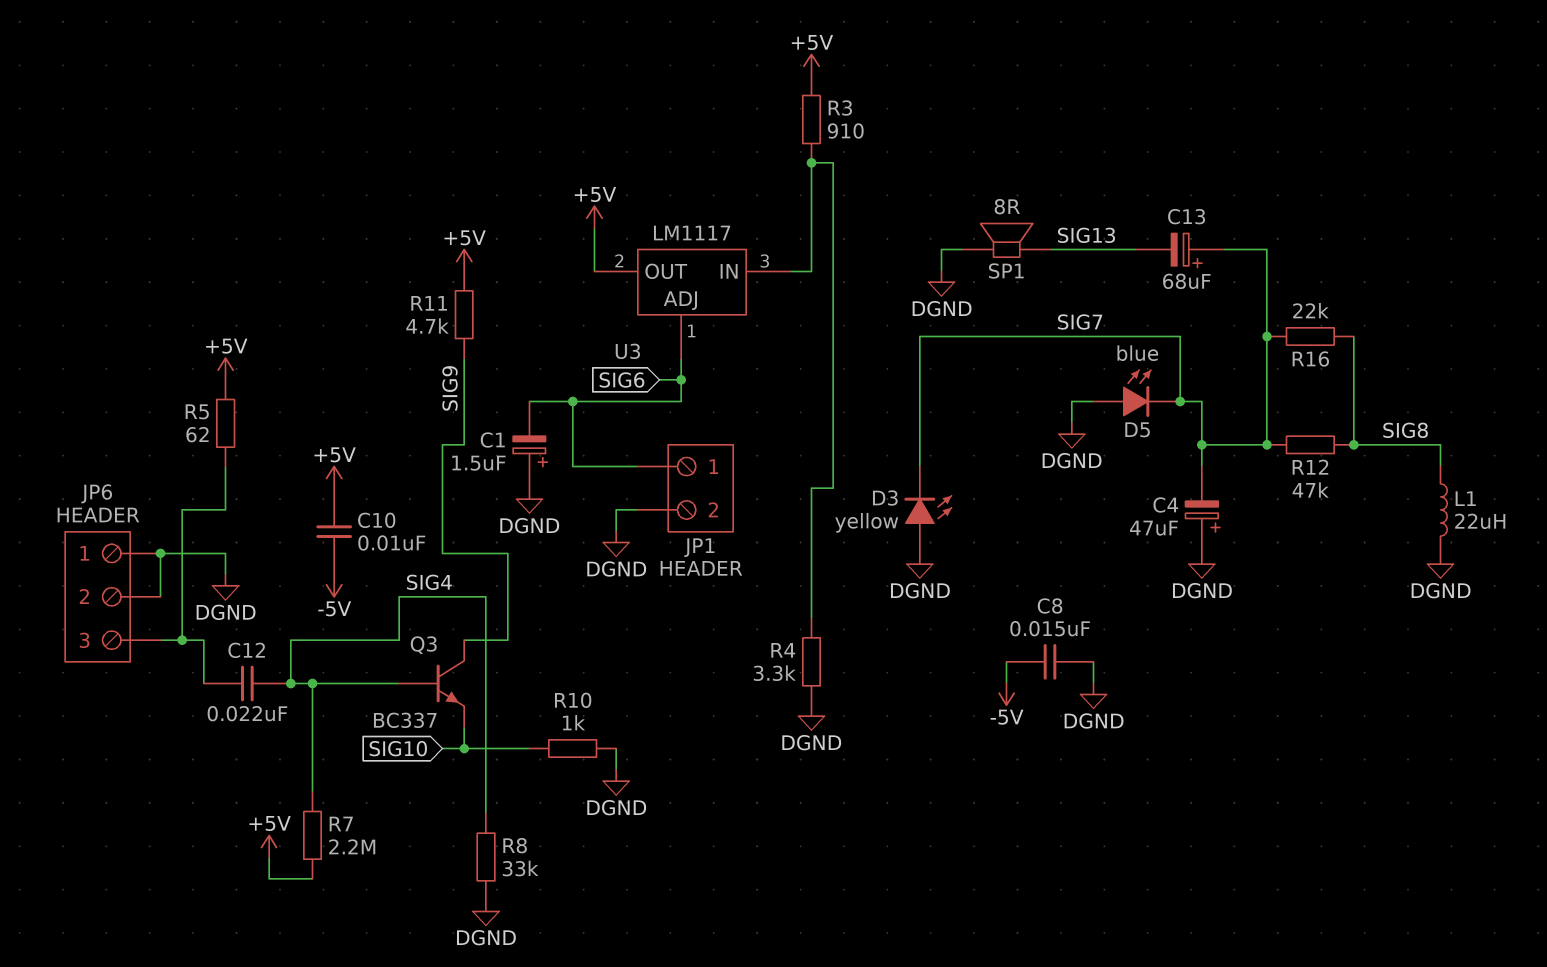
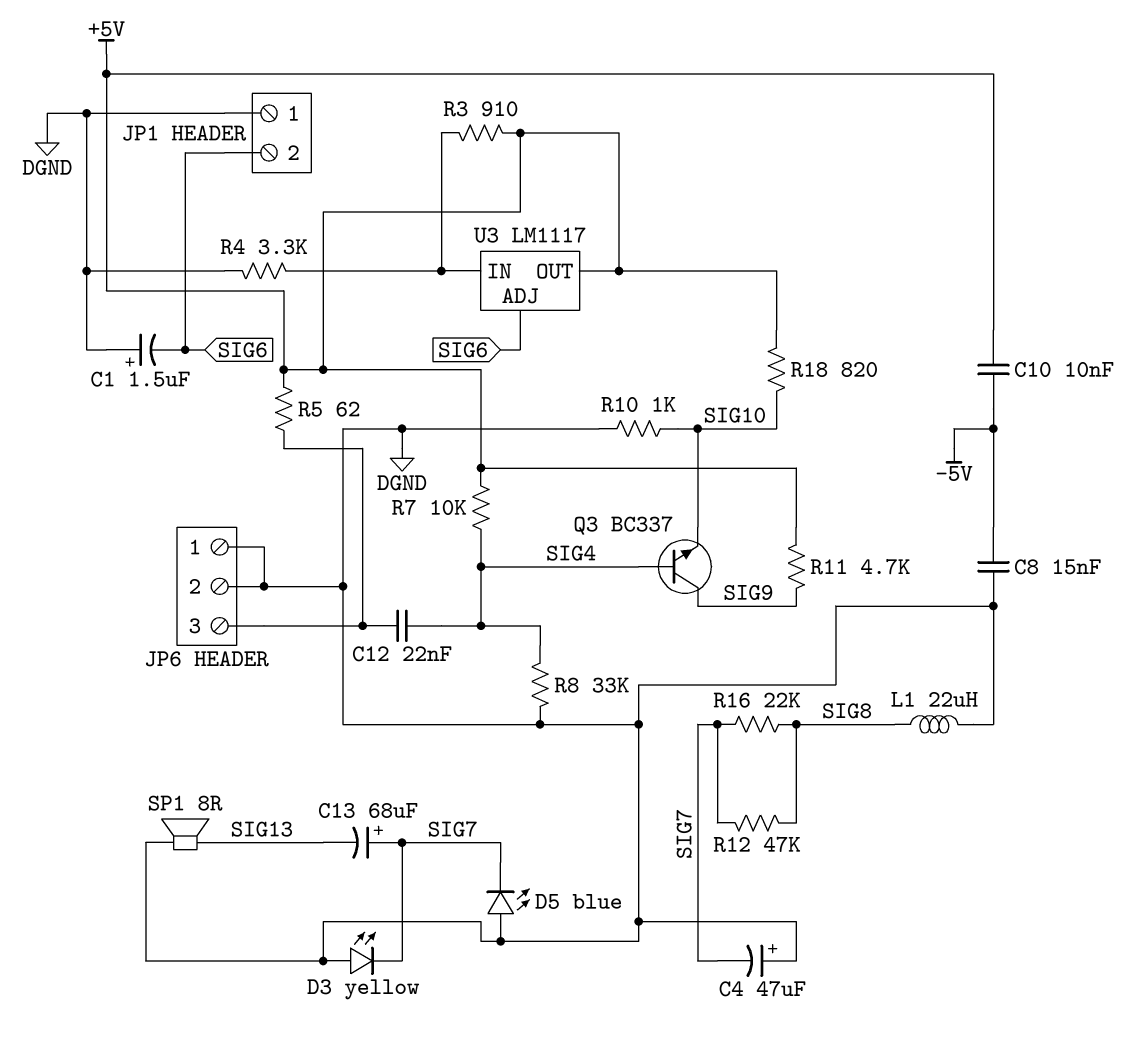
JP1 pin 1: SIG6 -> DGND
JP1 pin 2: DGND -> SIG6
R7: 2.2M (+5V, SIG4) -> 10k (+5V, SIG4)
R18: none -> 820 (+5V, SIG10)

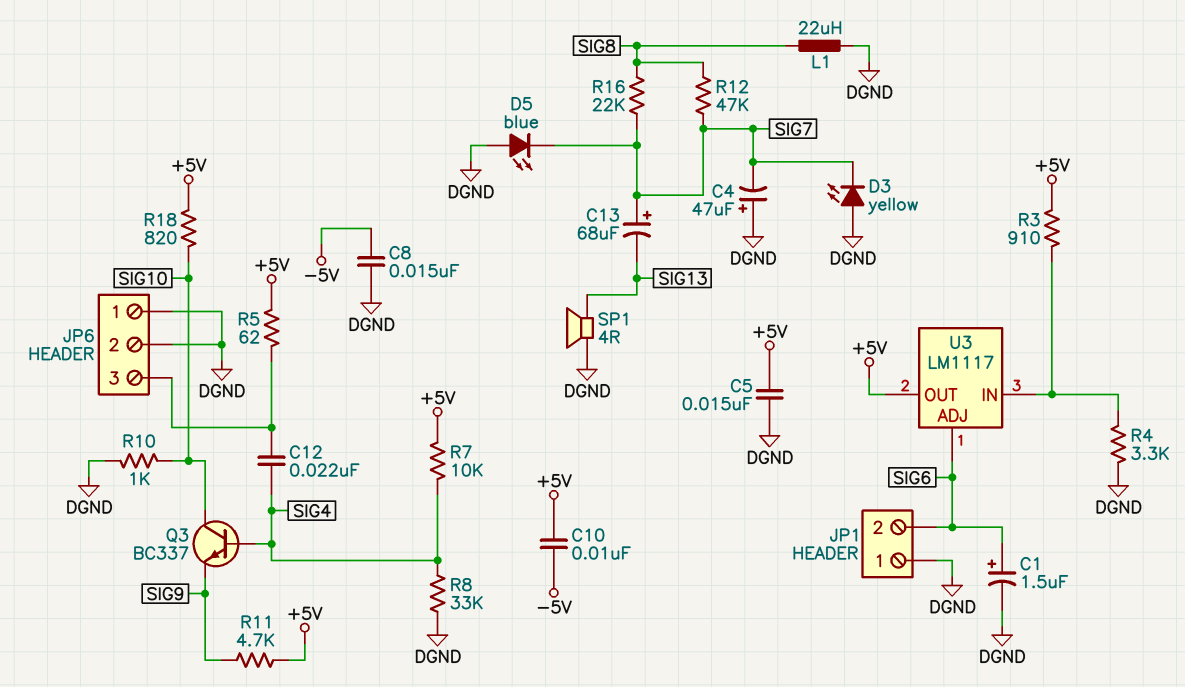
C1: 1.5uF (plus DGND, minus SIG6) -> 1.5uF (plus SIG6, minus DGND)
C5: none -> 15nF (+5V, DGND)
Q3: NPN BC337 (B SIG4, C SIG9, E SIG10) -> NPN BC337 (B SIG4, C SIG10, E SIG9)
SP1: speaker 8R (DGND, SIG13) -> speaker 4R (DGND, SIG13)

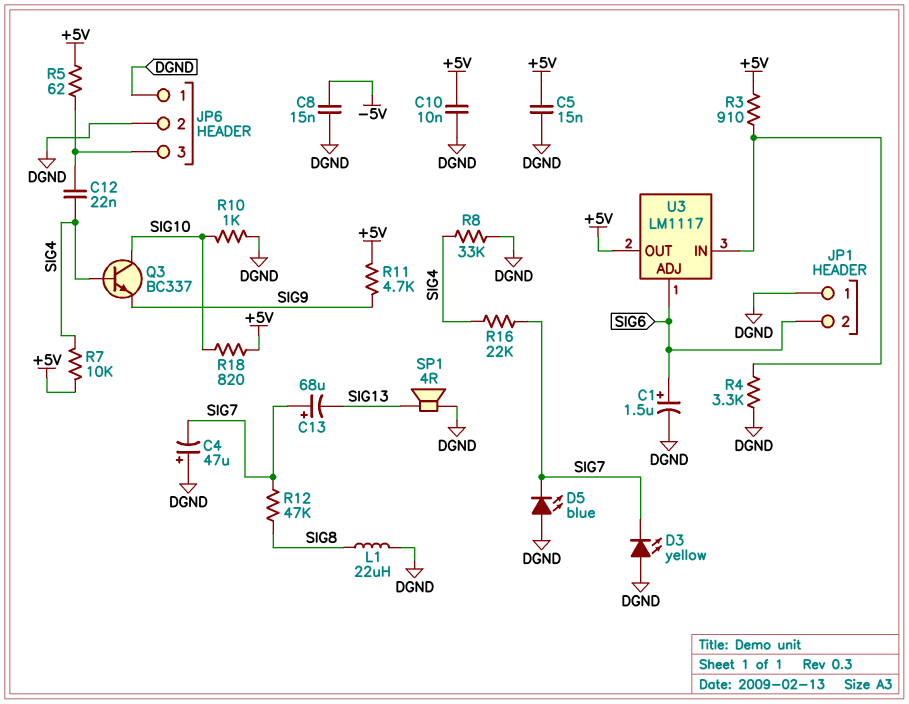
C10: 10nF (+5V, -5V) -> 10nF (+5V, DGND)
R16: 22k (SIG7, SIG8) -> 22k (SIG4, SIG7)

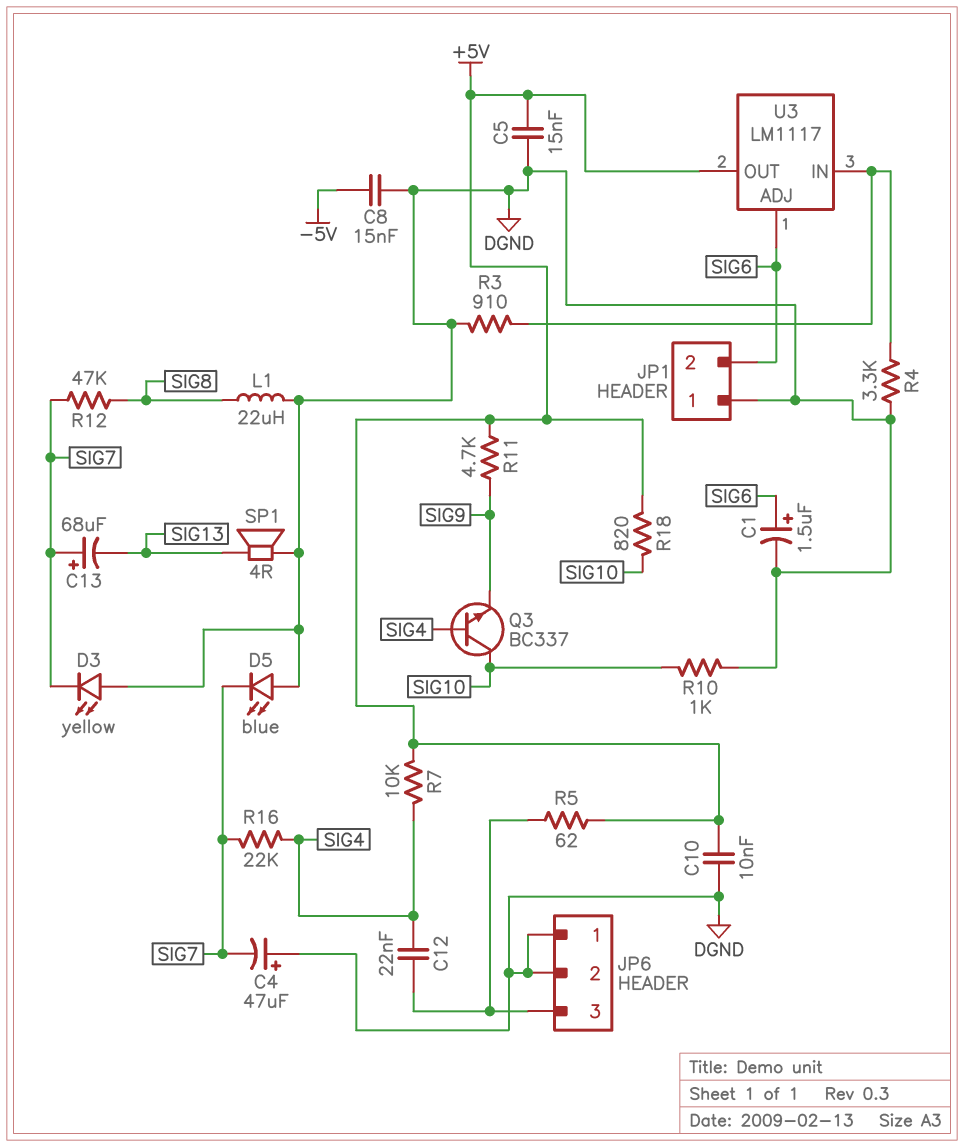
R3: 910 (+5V, U3/IN) -> 910 (DGND, U3/IN)
R8: 33k (DGND, SIG4) -> none

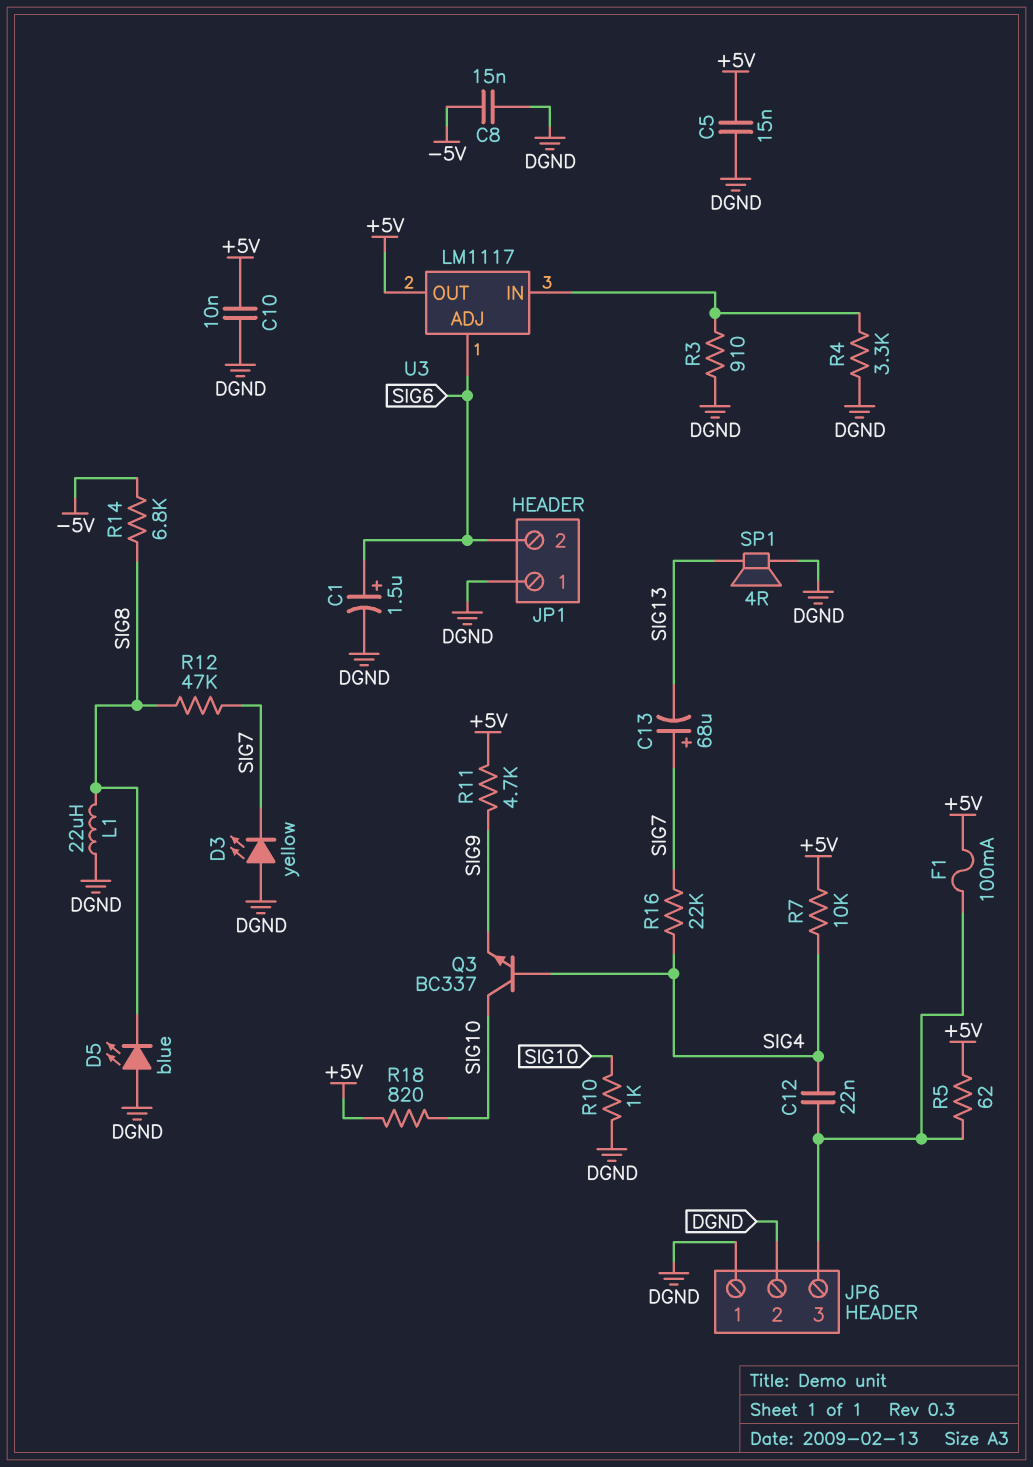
C4: 47uF (plus DGND, minus SIG7) -> none
D5: LED blue (A DGND, K SIG7) -> LED blue (A DGND, K SIG8)
F1: none -> 100mA (+5V, JP6/3)
R14: none -> 6.8k (-5V, SIG8)

